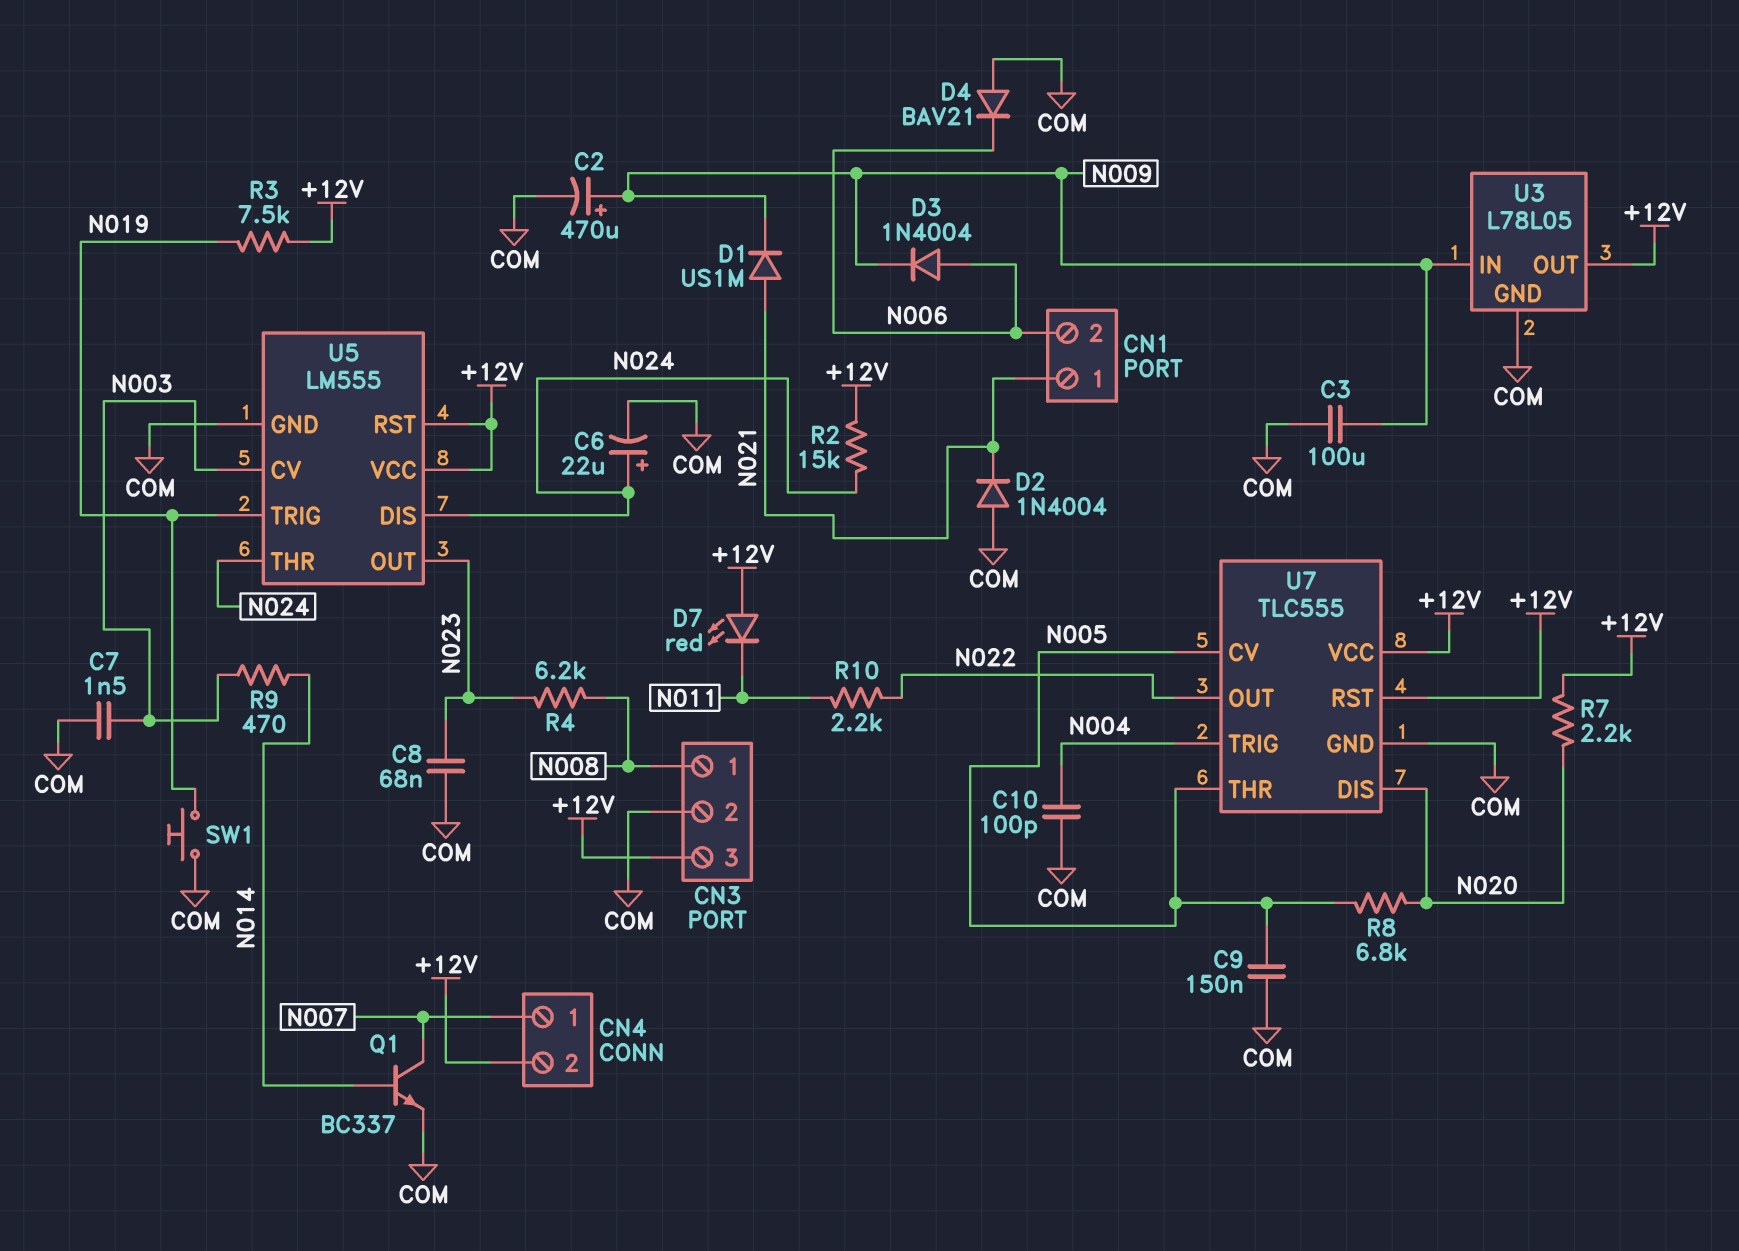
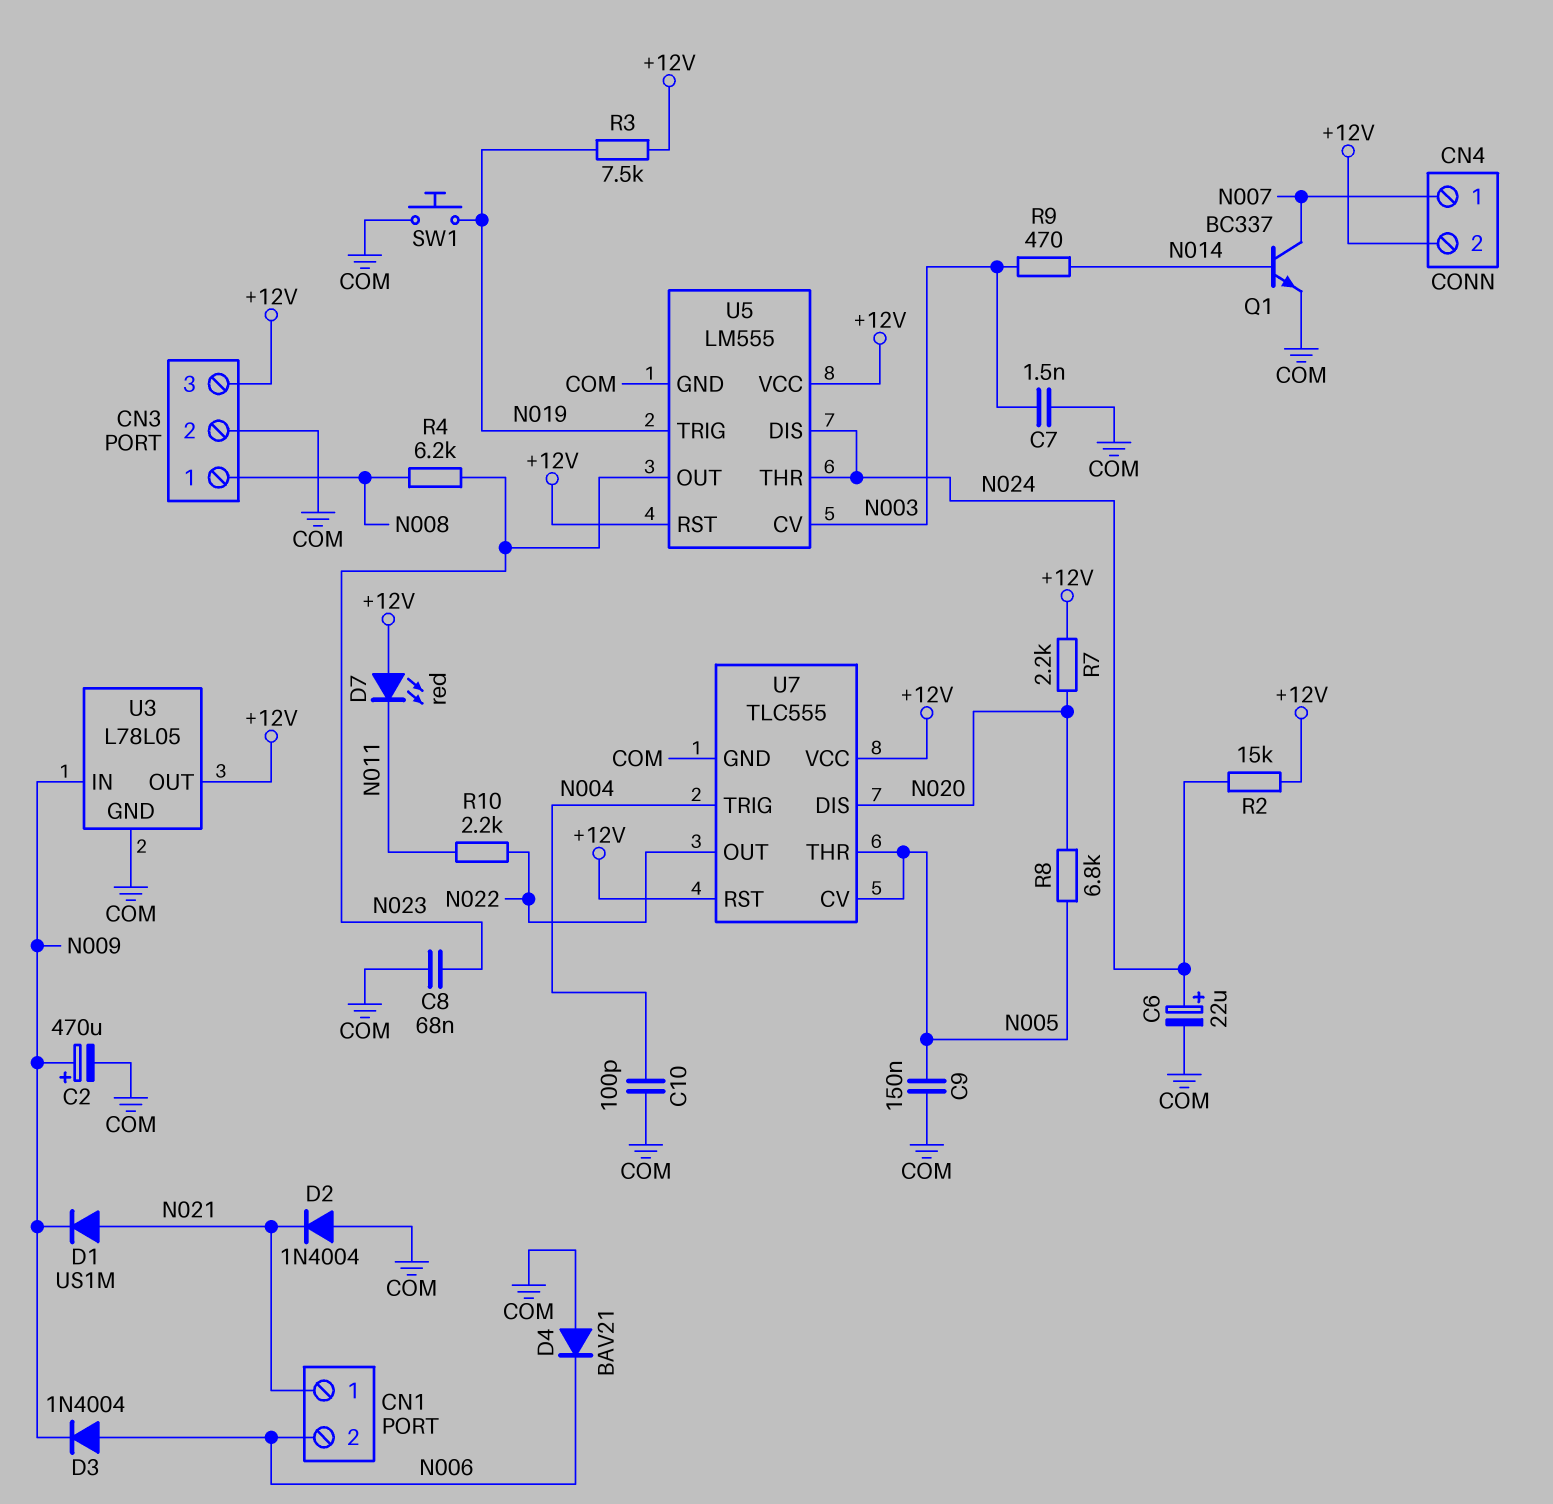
C3: 100uF (COM, N009) -> none

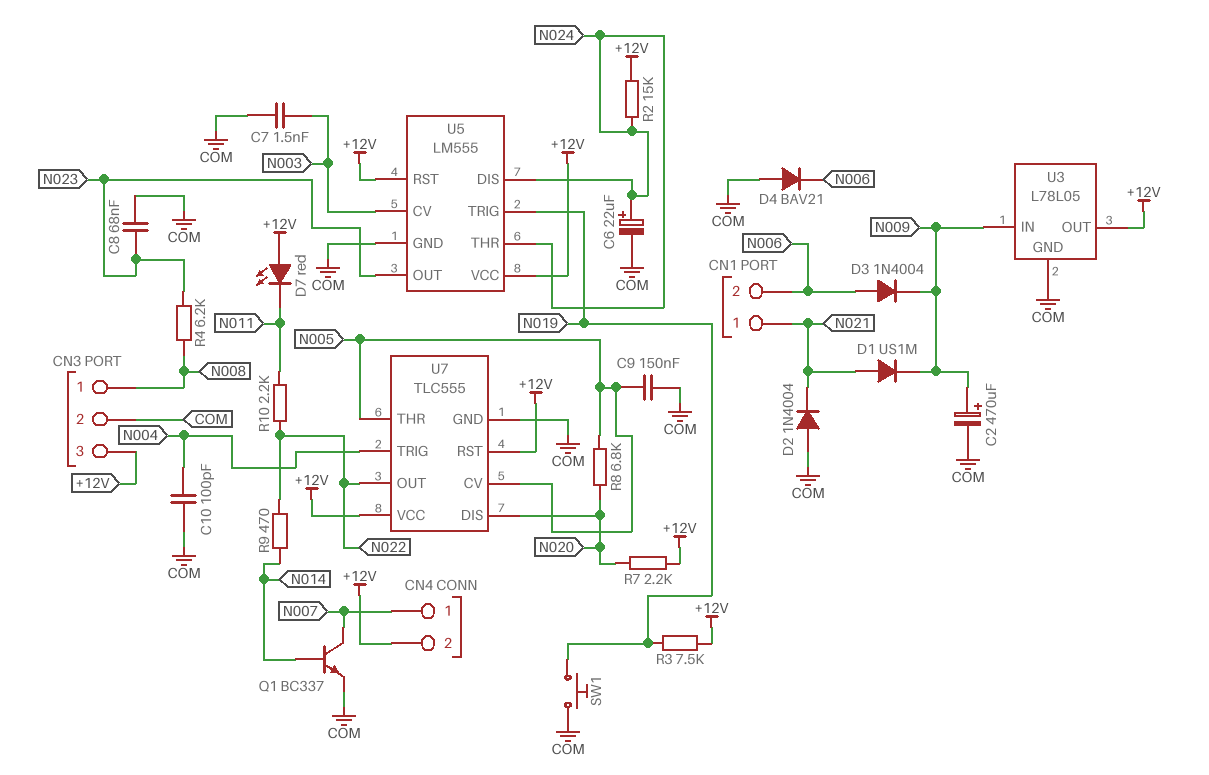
R9: 470 (N003, N014) -> 470 (N014, N022)

